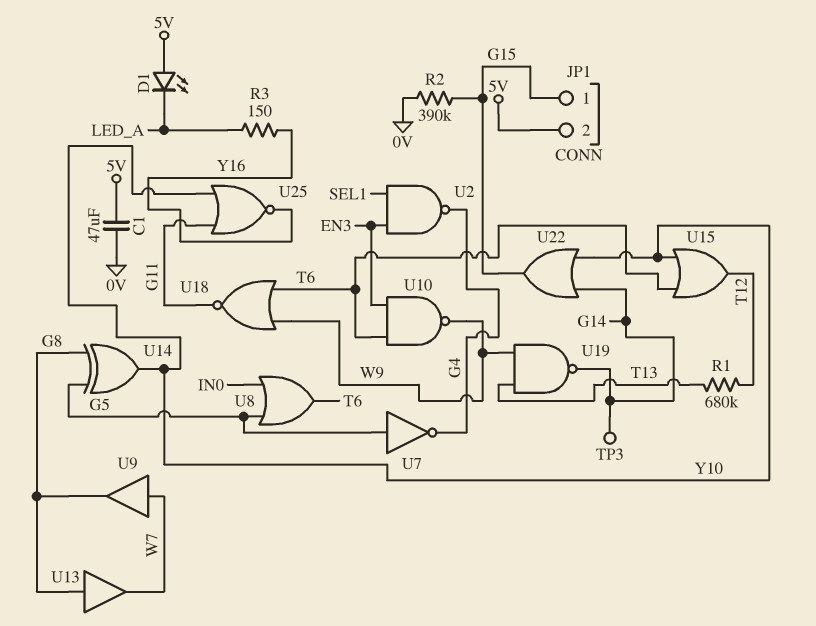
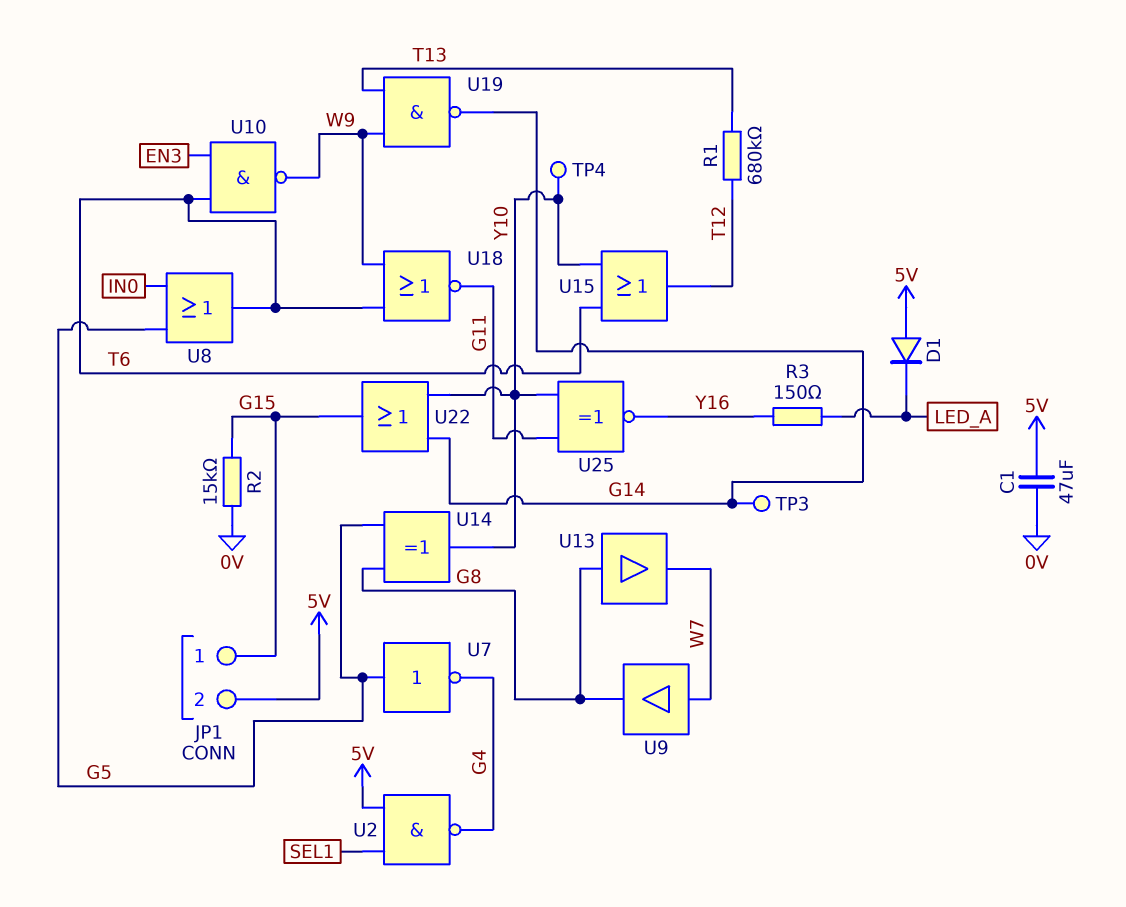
D1: LED (A 5V, K LED_A) -> diode (A 5V, K LED_A)
R2: 390k (0V, G15) -> 15k (0V, G15)
TP4: none -> test point (Y10)
U2: NAND (in EN3, in SEL1, out G4) -> NAND (in 5V, in SEL1, out G4)
U25: NOR (in G11, in Y10, out Y16) -> XNOR (in G11, in Y10, out Y16)

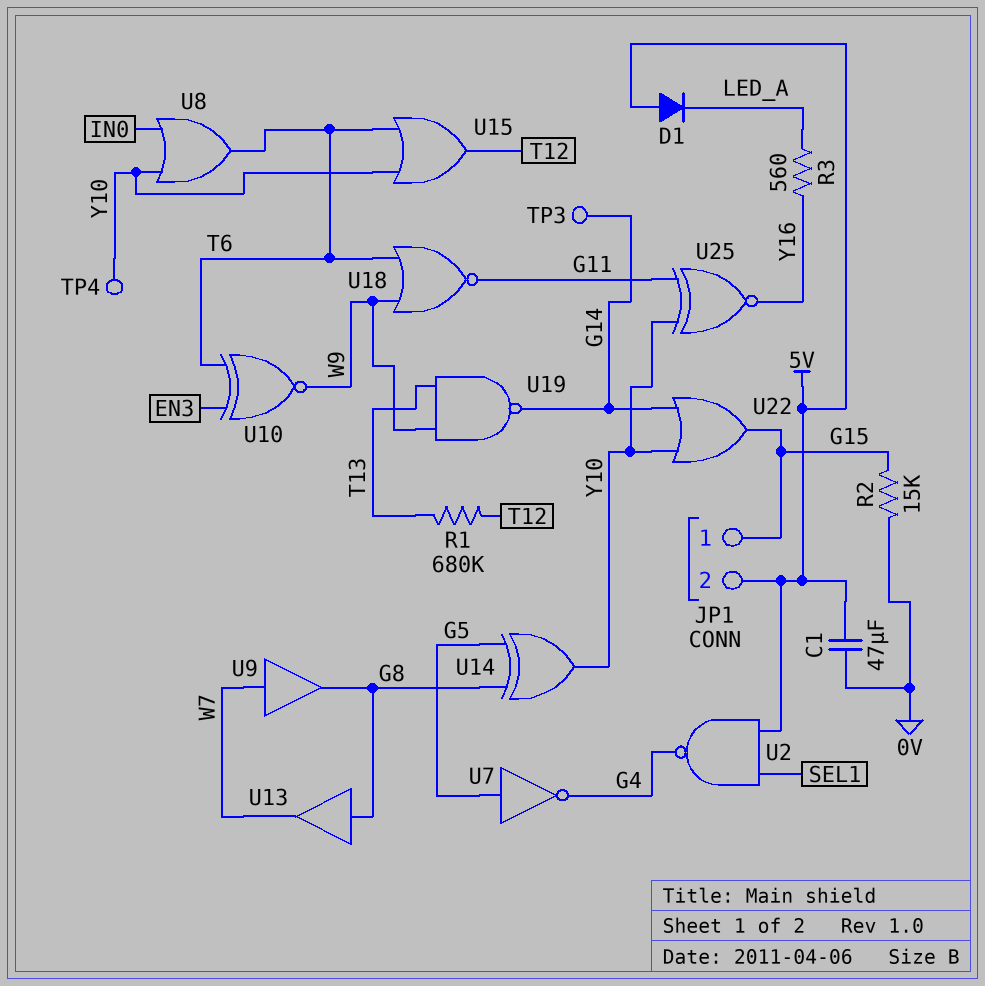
R3: 150 (LED_A, Y16) -> 560 (LED_A, Y16)
U8: OR (in G5, in IN0, out T6) -> OR (in IN0, in Y10, out T6)
U10: NAND (in EN3, in T6, out W9) -> XNOR (in EN3, in T6, out W9)

